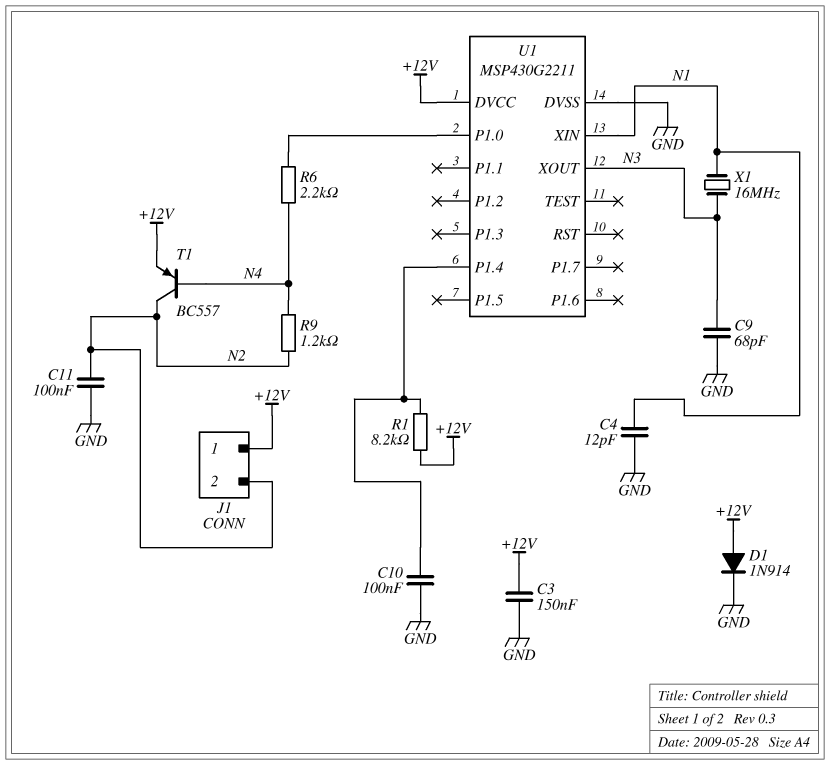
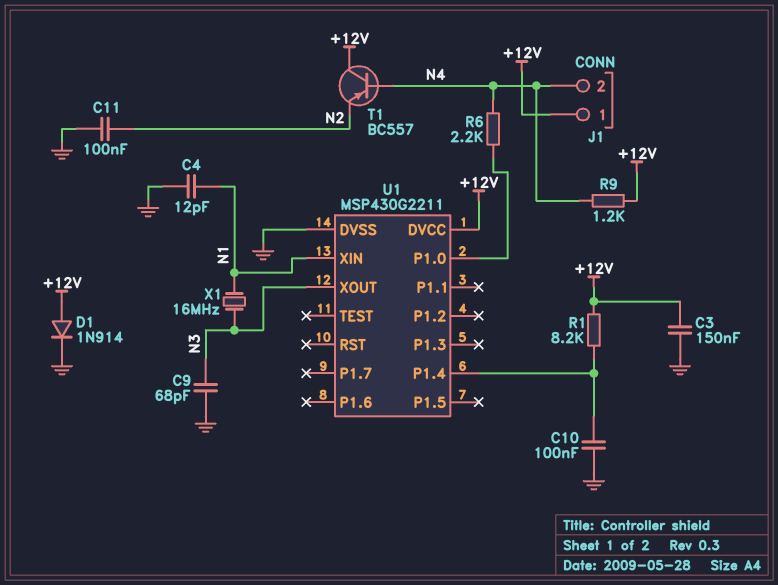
J1 pin 2: N2 -> N4
R9: 1.2k (N2, N4) -> 1.2k (+12V, N4)
T1: PNP BC557 (B N4, C N2, E +12V) -> PNP BC557 (B N4, C +12V, E N2)

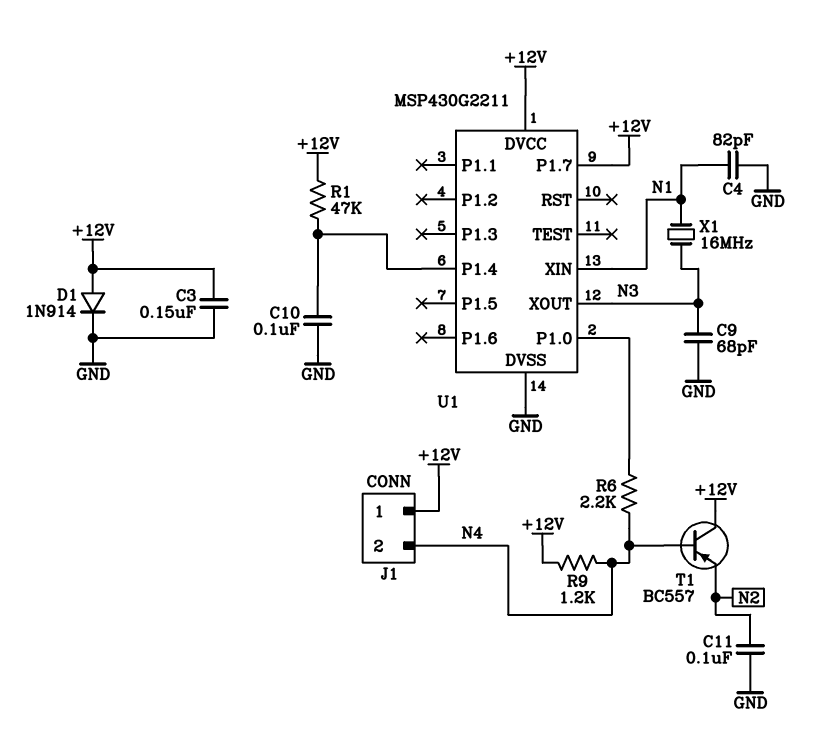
C4: 12pF (GND, N1) -> 82pF (GND, N1)
R1: 8.2k (+12V, U1/P1.4) -> 47k (+12V, U1/P1.4)
U1 pin P1.7: none -> +12V

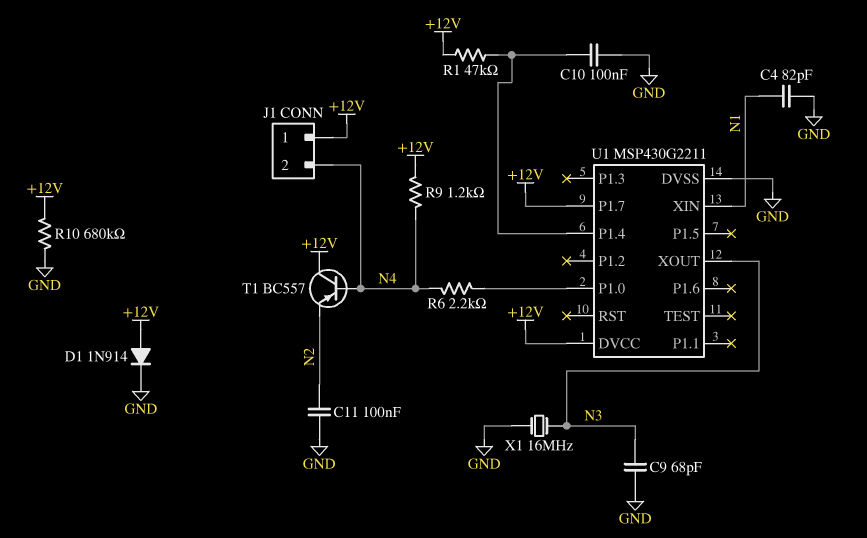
C3: 150nF (+12V, GND) -> none
R10: none -> 680k (+12V, GND)
X1: 16MHz (N1, N3) -> 16MHz (GND, N3)

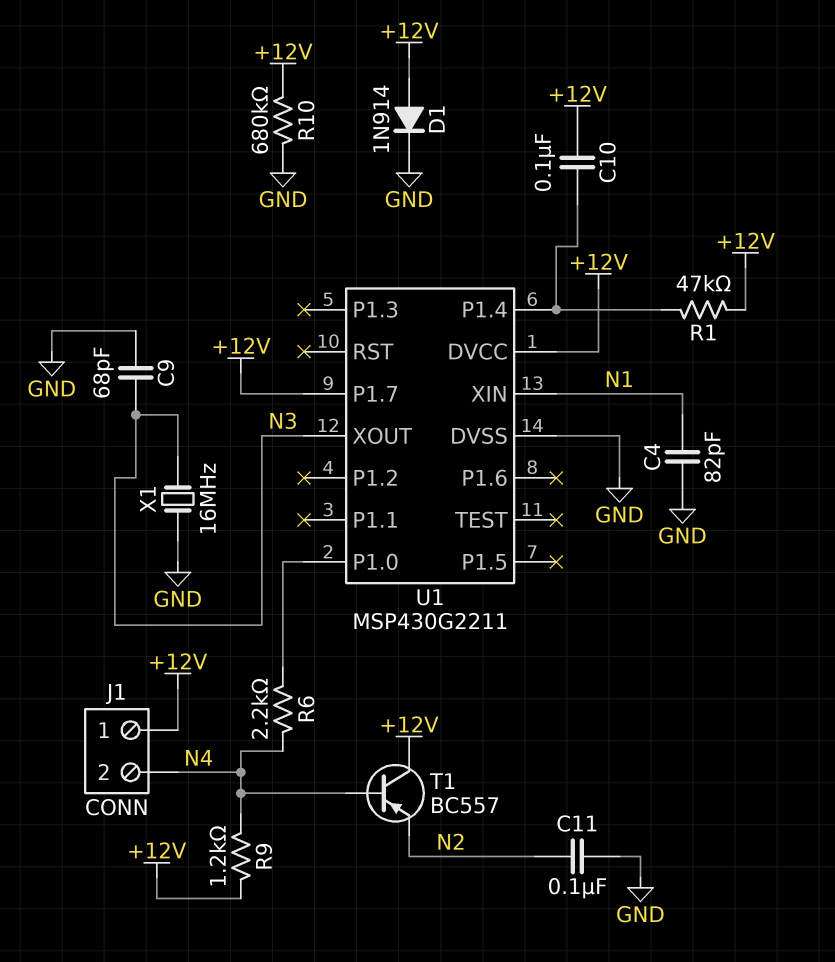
C10: 100nF (GND, U1/P1.4) -> 100nF (+12V, U1/P1.4)

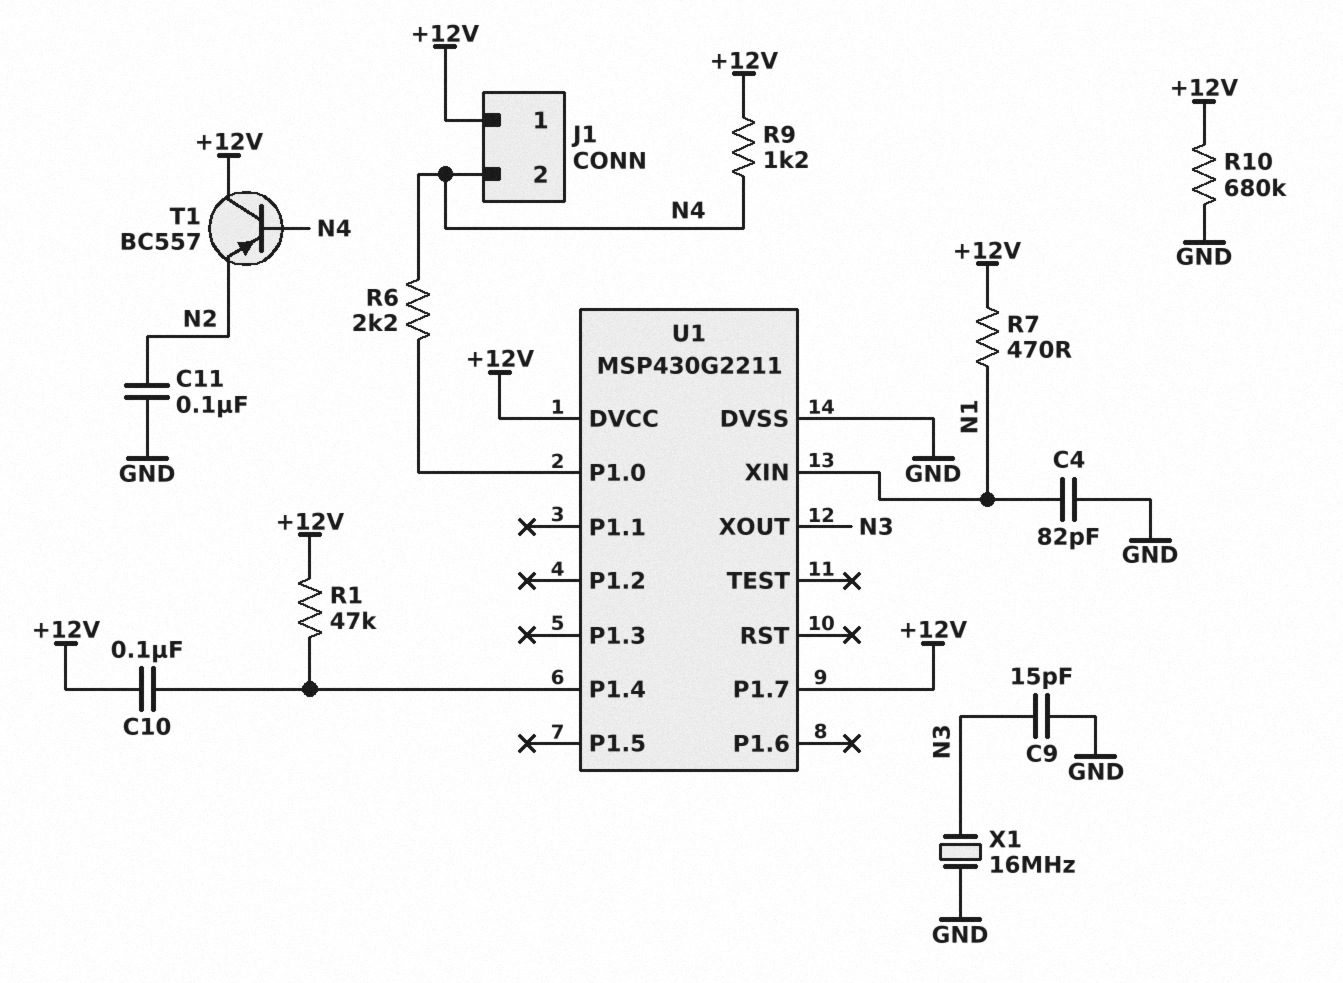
C9: 68pF (GND, N3) -> 15pF (GND, N3)
D1: diode 1N914 (A +12V, K GND) -> none
R7: none -> 470 (+12V, N1)

